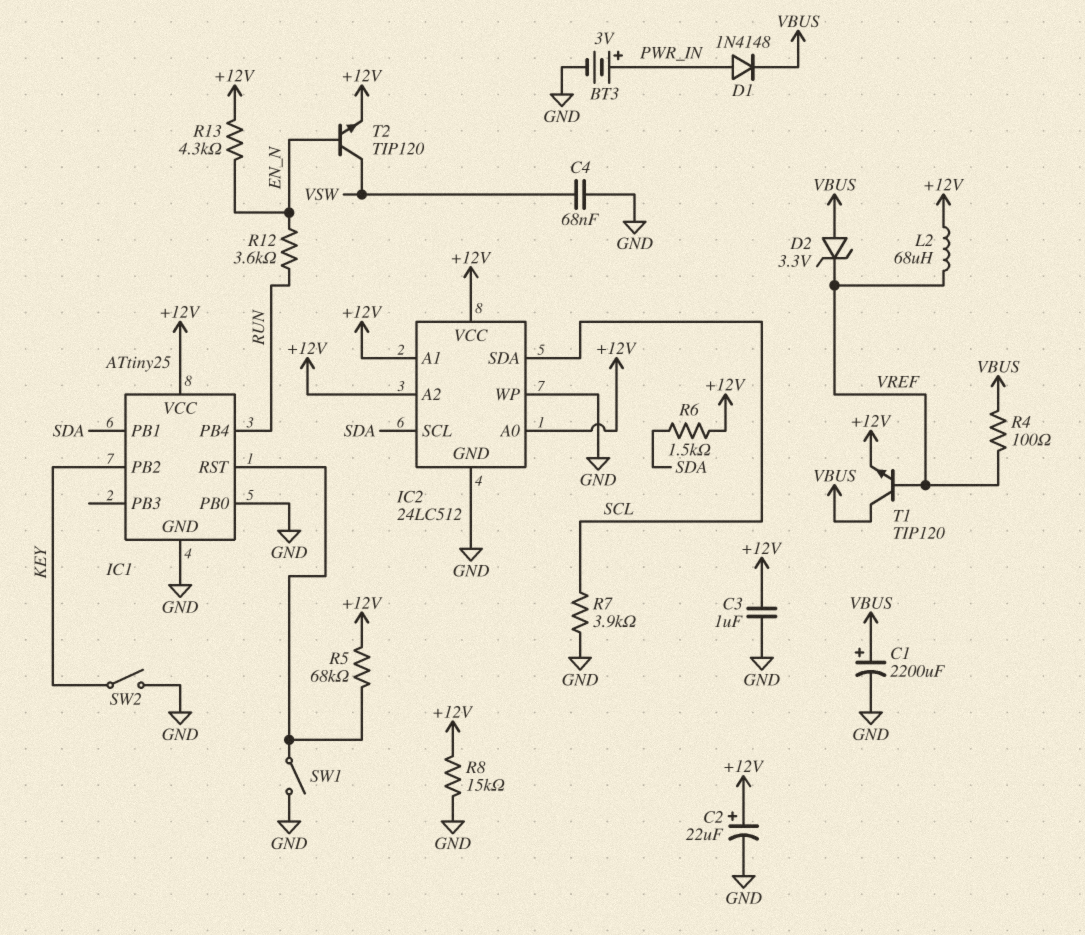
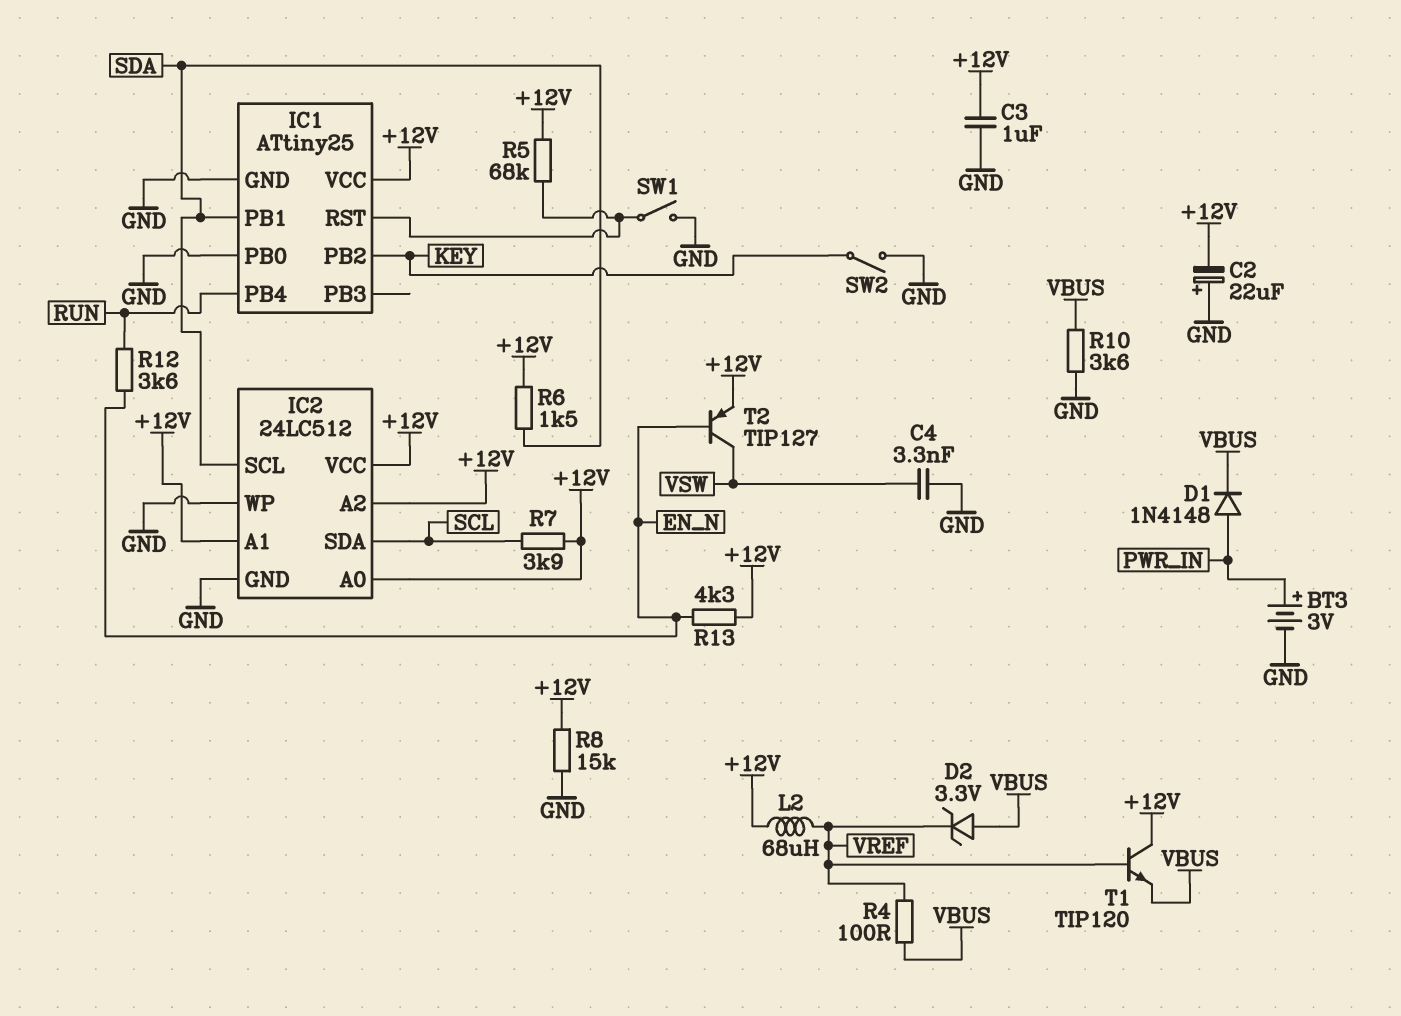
C1: 2200uF (plus VBUS, minus GND) -> none
C2: 22uF (plus +12V, minus GND) -> 22uF (plus GND, minus +12V)
C4: 68nF (GND, VSW) -> 3.3nF (GND, VSW)
R7: 3.9k (GND, SCL) -> 3.9k (+12V, SCL)
R10: none -> 3.6k (GND, VBUS)
T1: NPN TIP120 (B VREF, C VBUS, E +12V) -> NPN TIP120 (B VREF, C +12V, E VBUS)
T2: NPN TIP120 (B EN_N, C VSW, E +12V) -> PNP TIP127 (B EN_N, C VSW, E +12V)

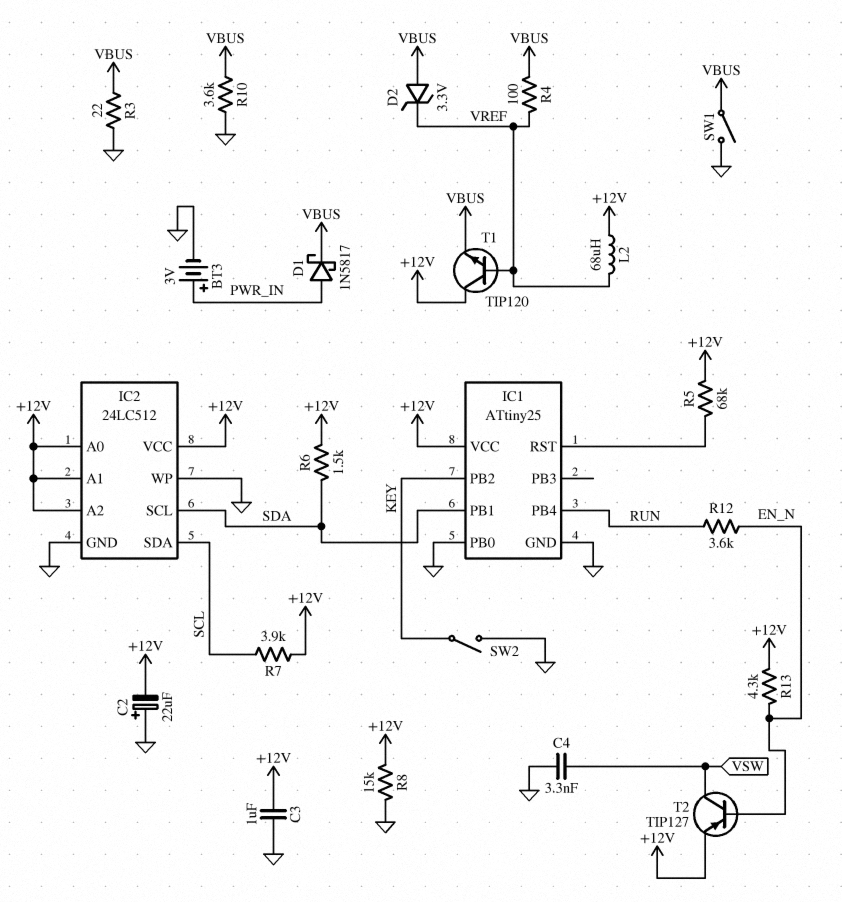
D1: diode 1N4148 (A PWR_IN, K VBUS) -> schottky 1N5817 (A PWR_IN, K VBUS)
R3: none -> 22 (GND, VBUS)
SW1: switch (GND, IC1/RST) -> switch (GND, VBUS)

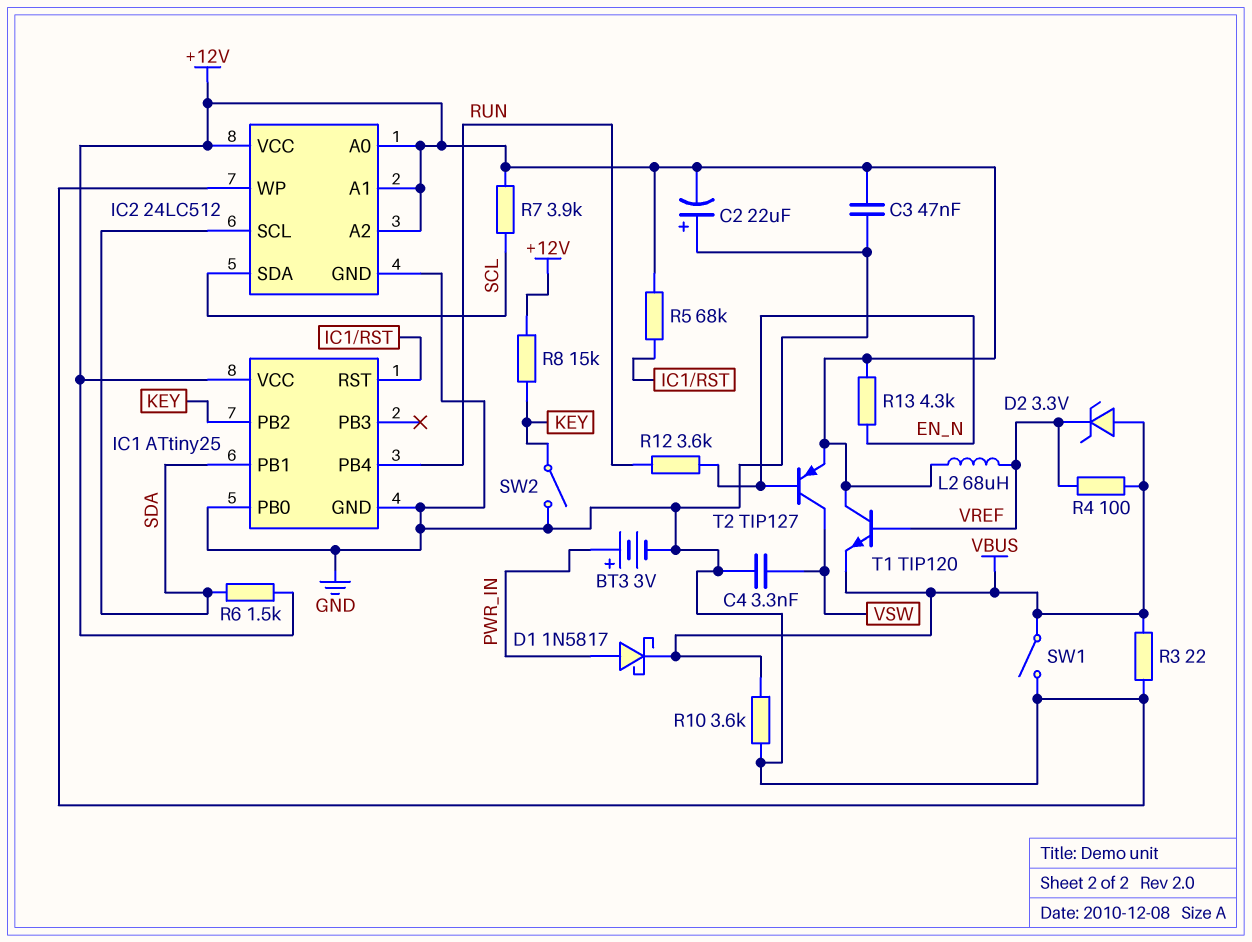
C3: 1uF (+12V, GND) -> 47nF (+12V, GND)
R8: 15k (+12V, GND) -> 15k (+12V, KEY)

